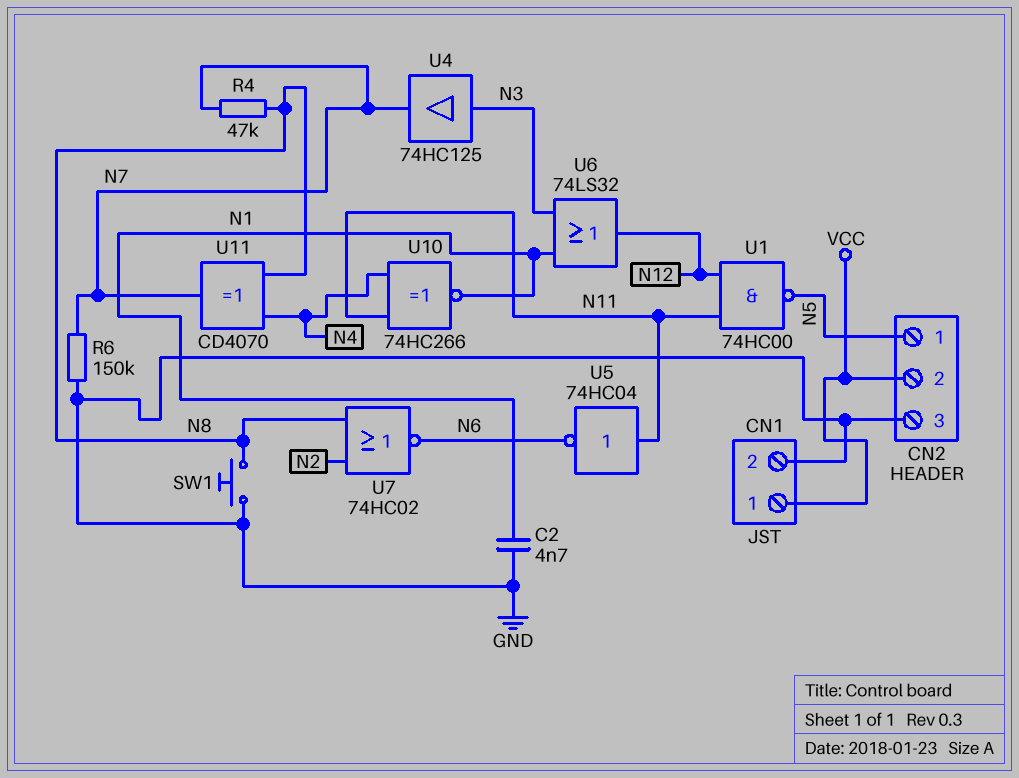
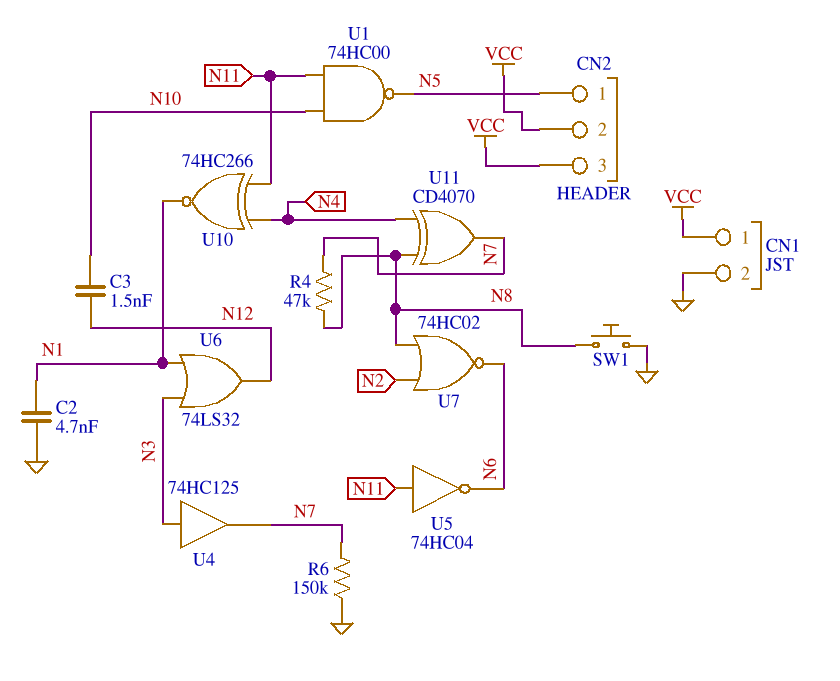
C3: none -> 1.5nF (N10, N12)
CN2 pin 3: GND -> VCC
U1: NAND 74HC00 (in N11, in N12, out N5) -> NAND 74HC00 (in N10, in N11, out N5)

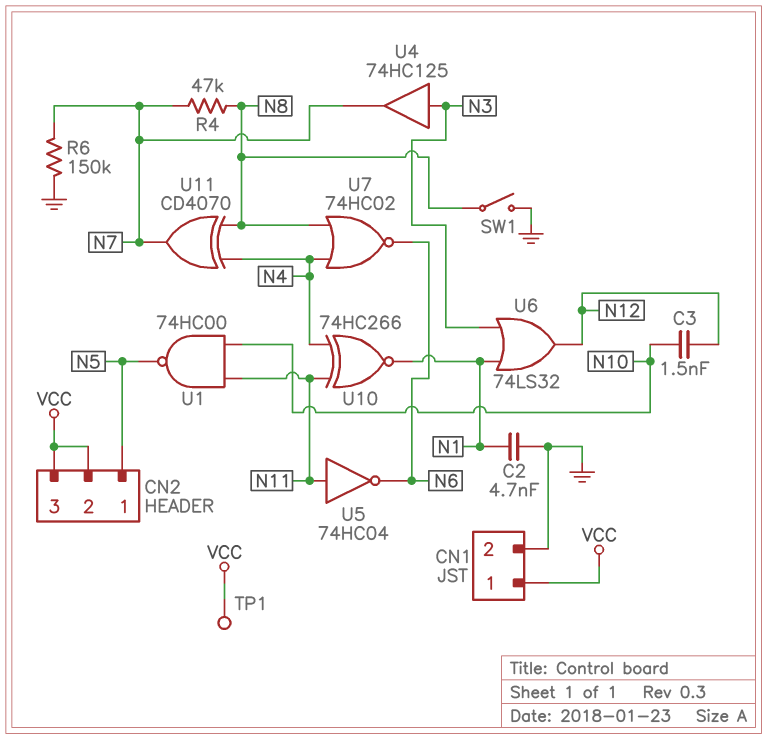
SW1: button (GND, N8) -> switch (GND, N8)
TP1: none -> test point (VCC)
U7: NOR 74HC02 (in N2, in N8, out N6) -> NOR 74HC02 (in N4, in N8, out N6)

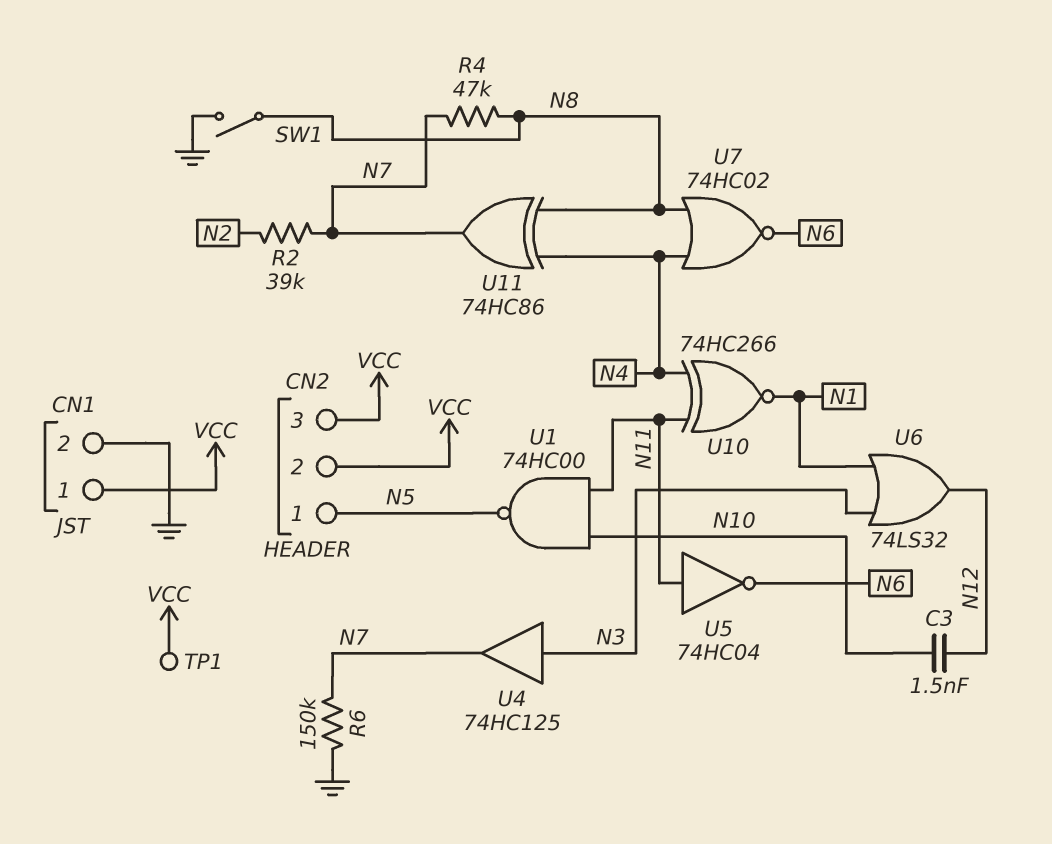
C2: 4.7nF (GND, N1) -> none
R2: none -> 39k (N2, N7)
U11: XOR CD4070 (in N4, in N8, out N7) -> XOR 74HC86 (in N4, in N8, out N7)

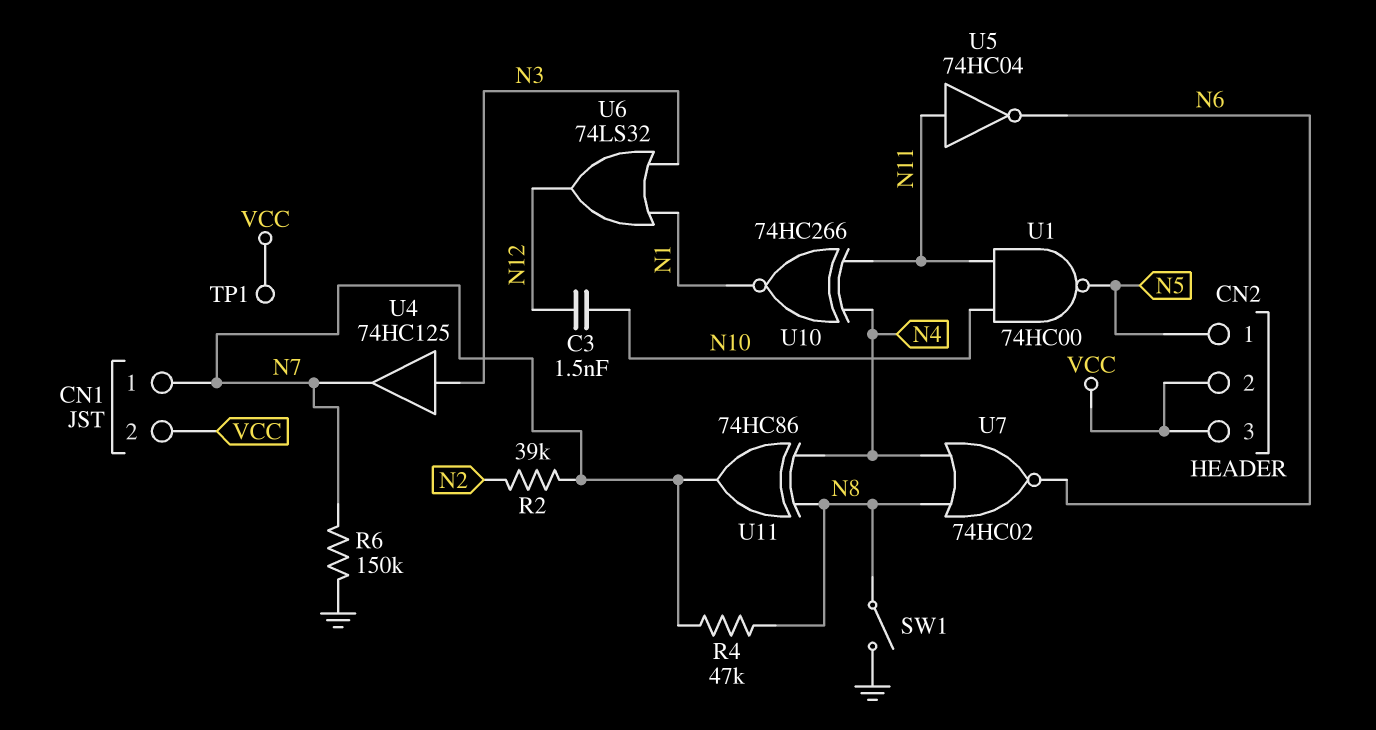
CN1 pin 1: VCC -> N7
CN1 pin 2: GND -> VCC

